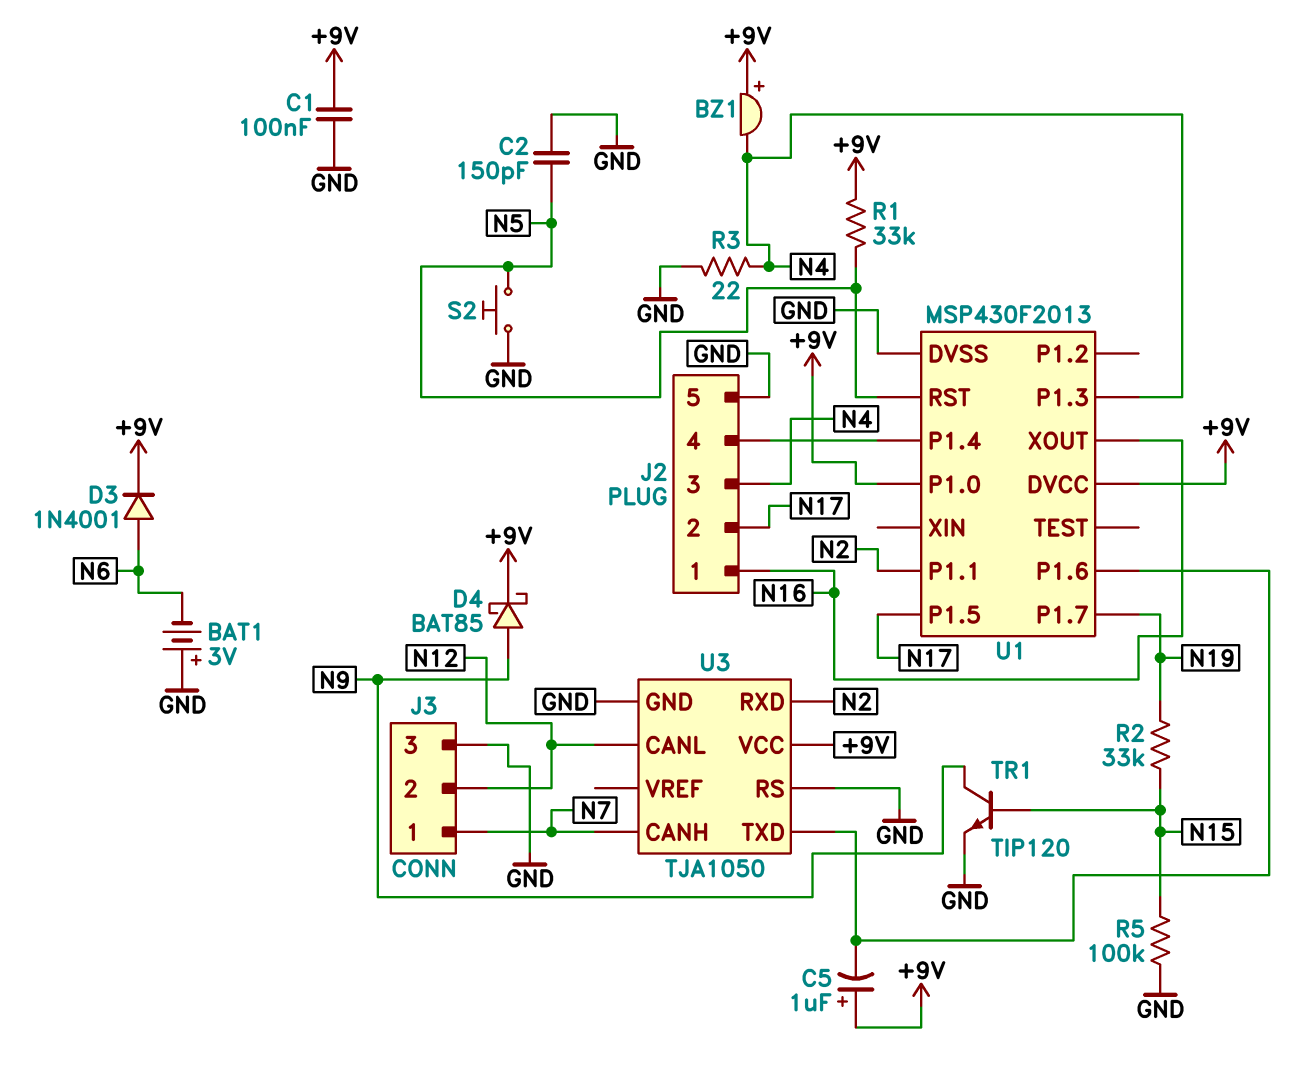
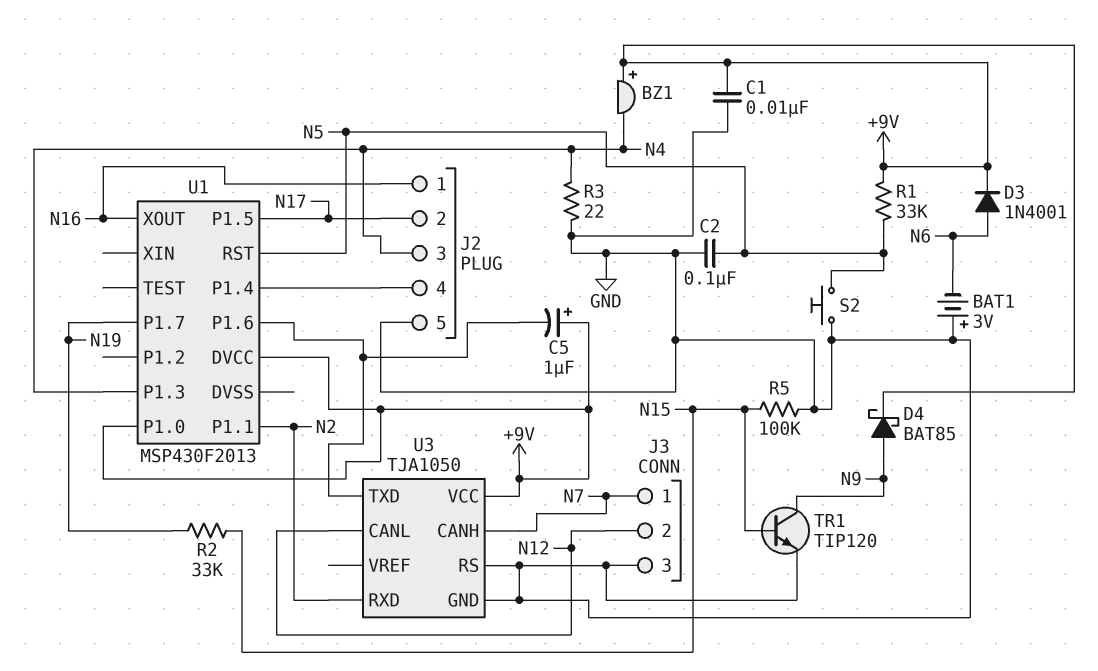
C1: 100nF (+9V, GND) -> 10nF (+9V, GND)
C2: 150pF (GND, N5) -> 100nF (GND, N5)
U1 pin DVSS: GND -> none

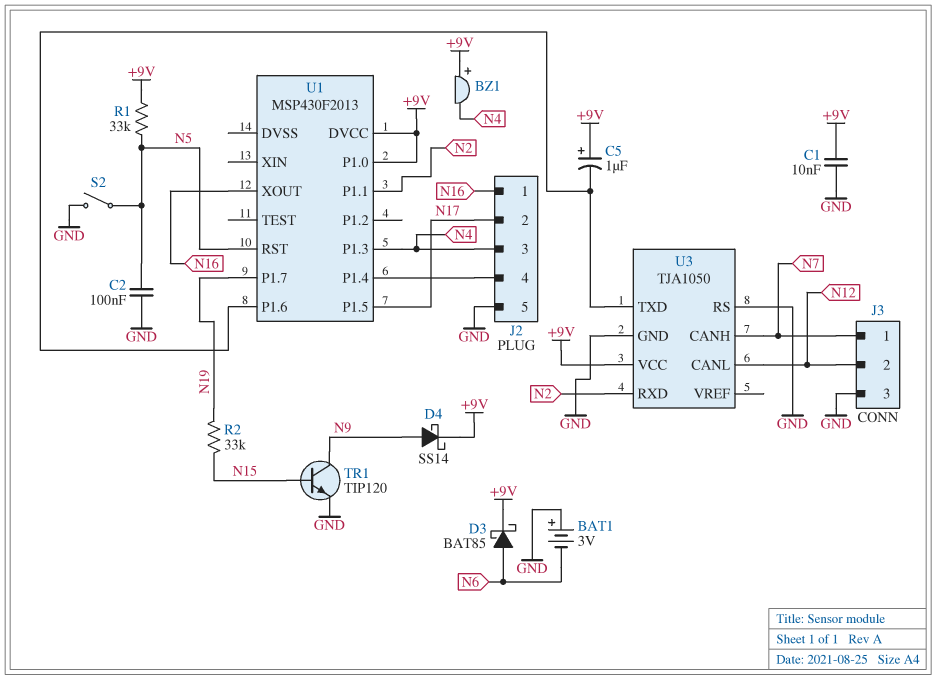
D3: diode 1N4001 (A N6, K +9V) -> schottky BAT85 (A N6, K +9V)
D4: schottky BAT85 (A N9, K +9V) -> schottky SS14 (A N9, K +9V)
R3: 22 (GND, N4) -> none
R5: 100k (GND, N15) -> none
S2: button (GND, N5) -> switch (GND, N5)

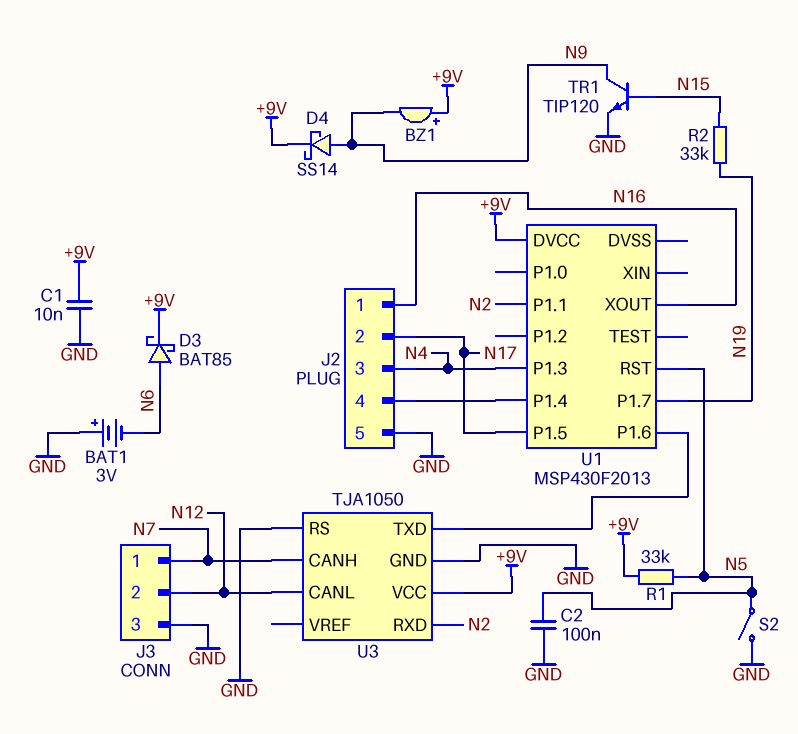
BZ1: buzzer (plus +9V, minus N4) -> buzzer (plus +9V, minus N9)
C5: 1uF (plus +9V, minus U1/P1.6) -> none
U1 pin P1.0: +9V -> none

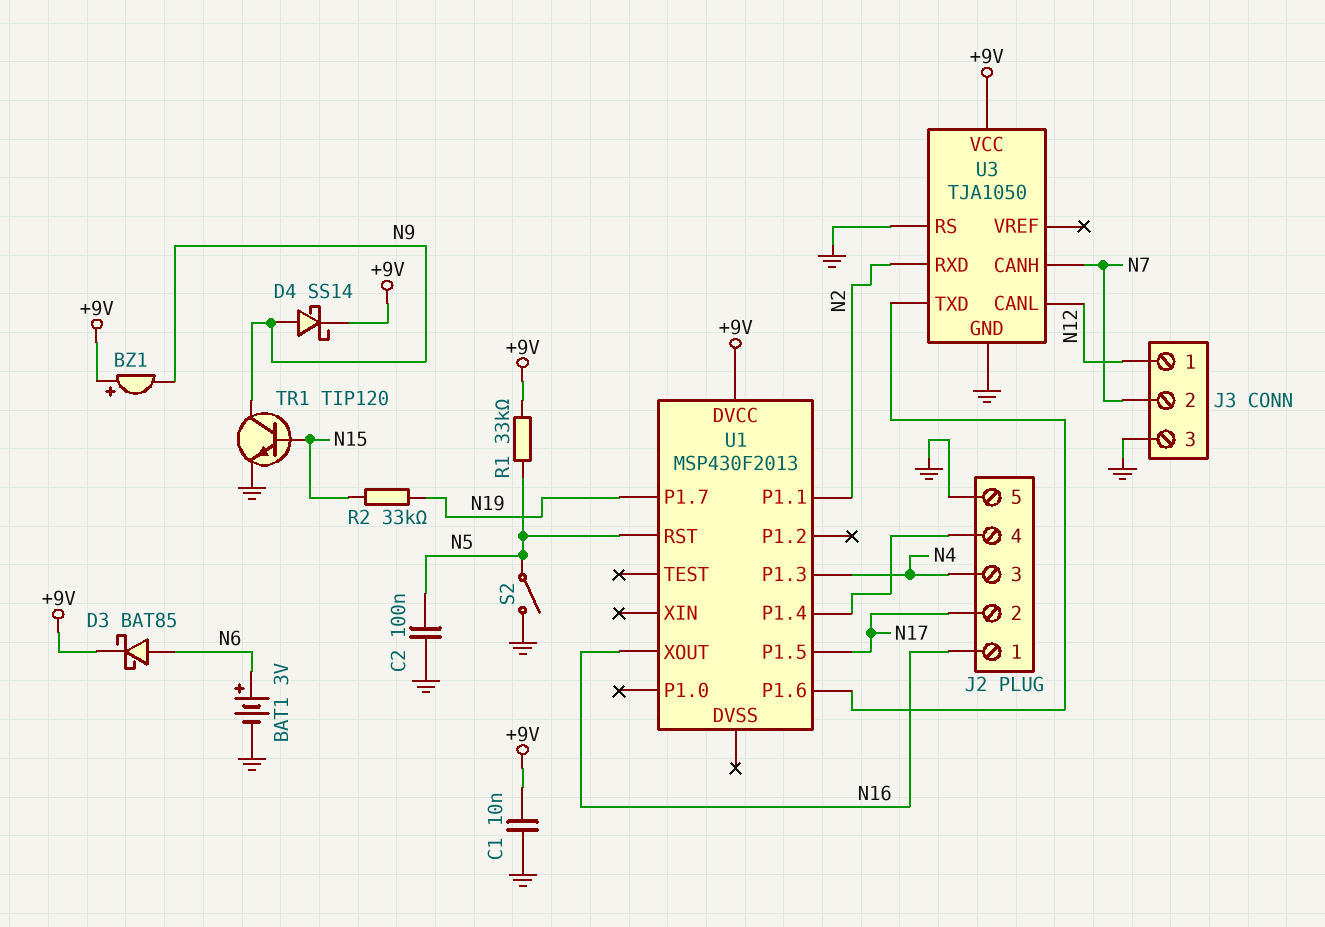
BAT1: 3V (plus GND, minus N6) -> 3V (plus N6, minus GND)
J3 pin 1: N7 -> N12
J3 pin 2: N12 -> N7

